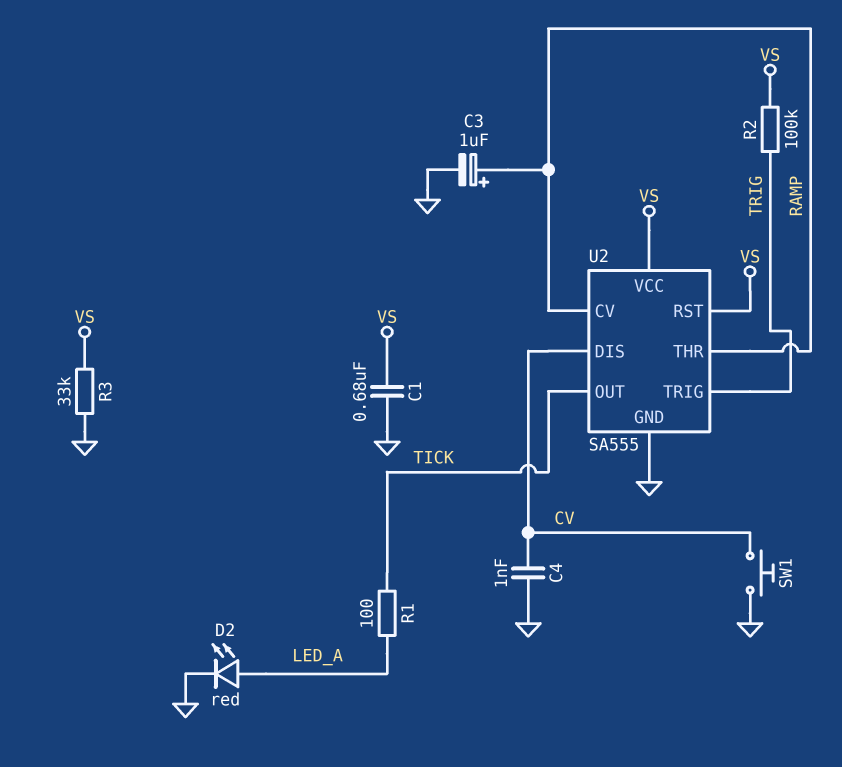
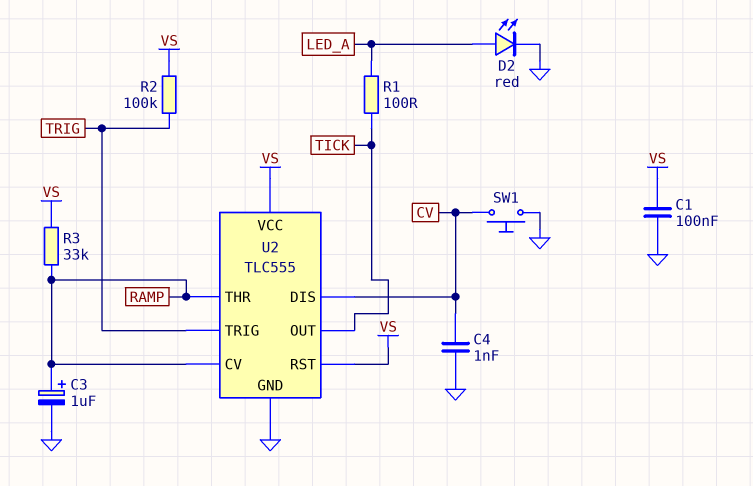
C1: 680nF (GND, VS) -> 100nF (GND, VS)
R3: 33k (GND, VS) -> 33k (RAMP, VS)
U2: SA555 -> TLC555

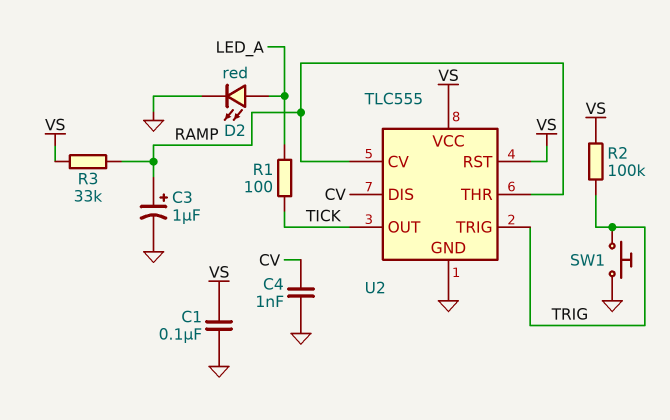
SW1: button (CV, GND) -> button (GND, TRIG)

